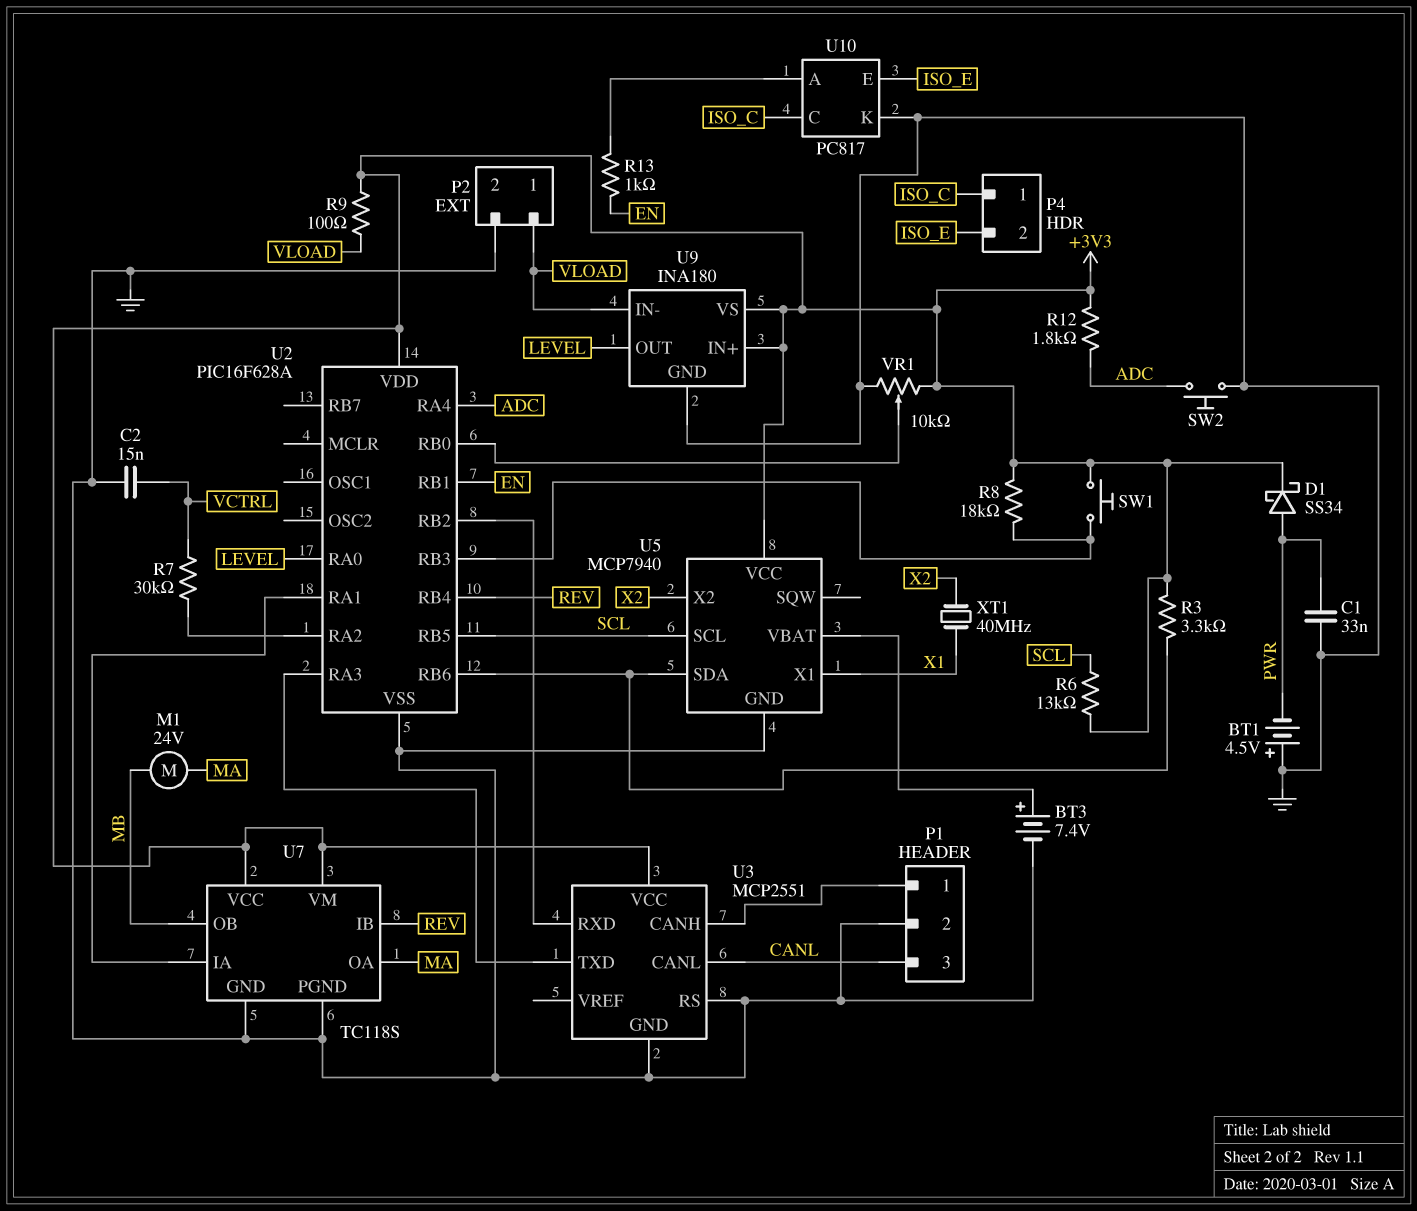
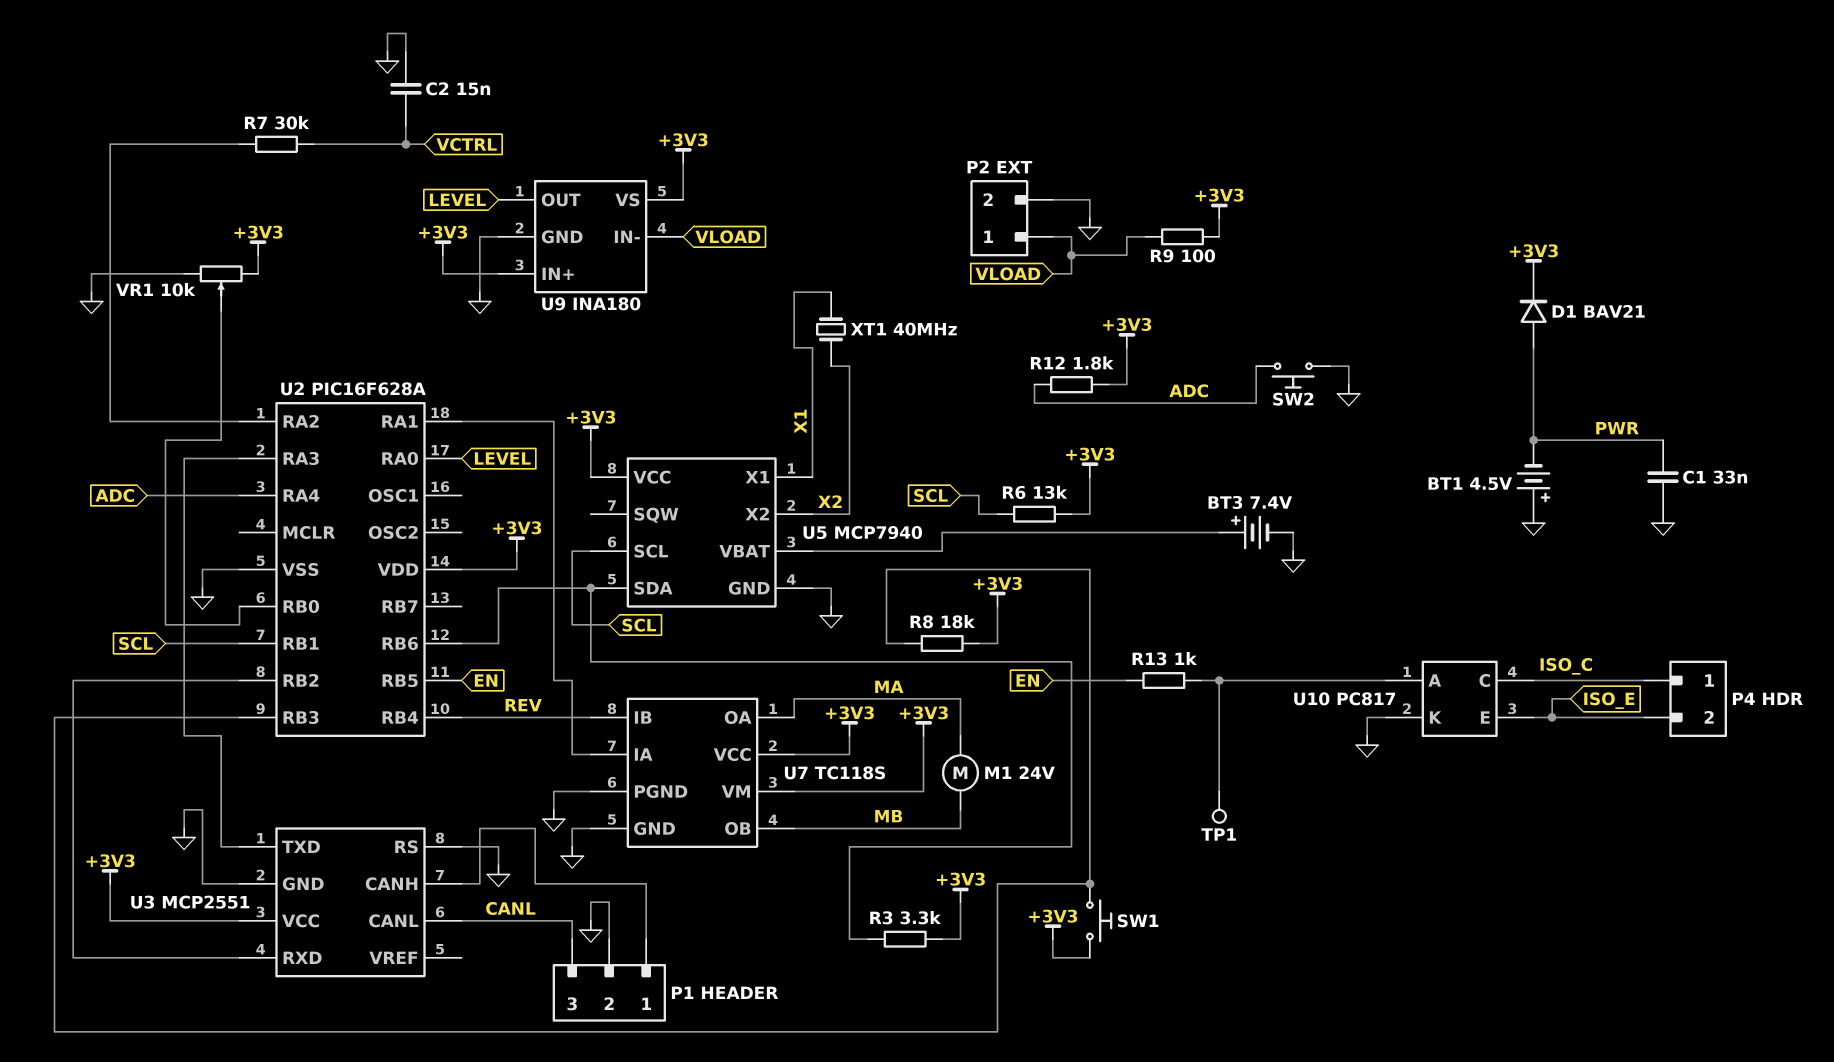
D1: schottky SS34 (A PWR, K +3V3) -> diode BAV21 (A PWR, K +3V3)
TP1: none -> test point (U10/A)
U2 pin RB1: EN -> SCL
U2 pin RB5: SCL -> EN

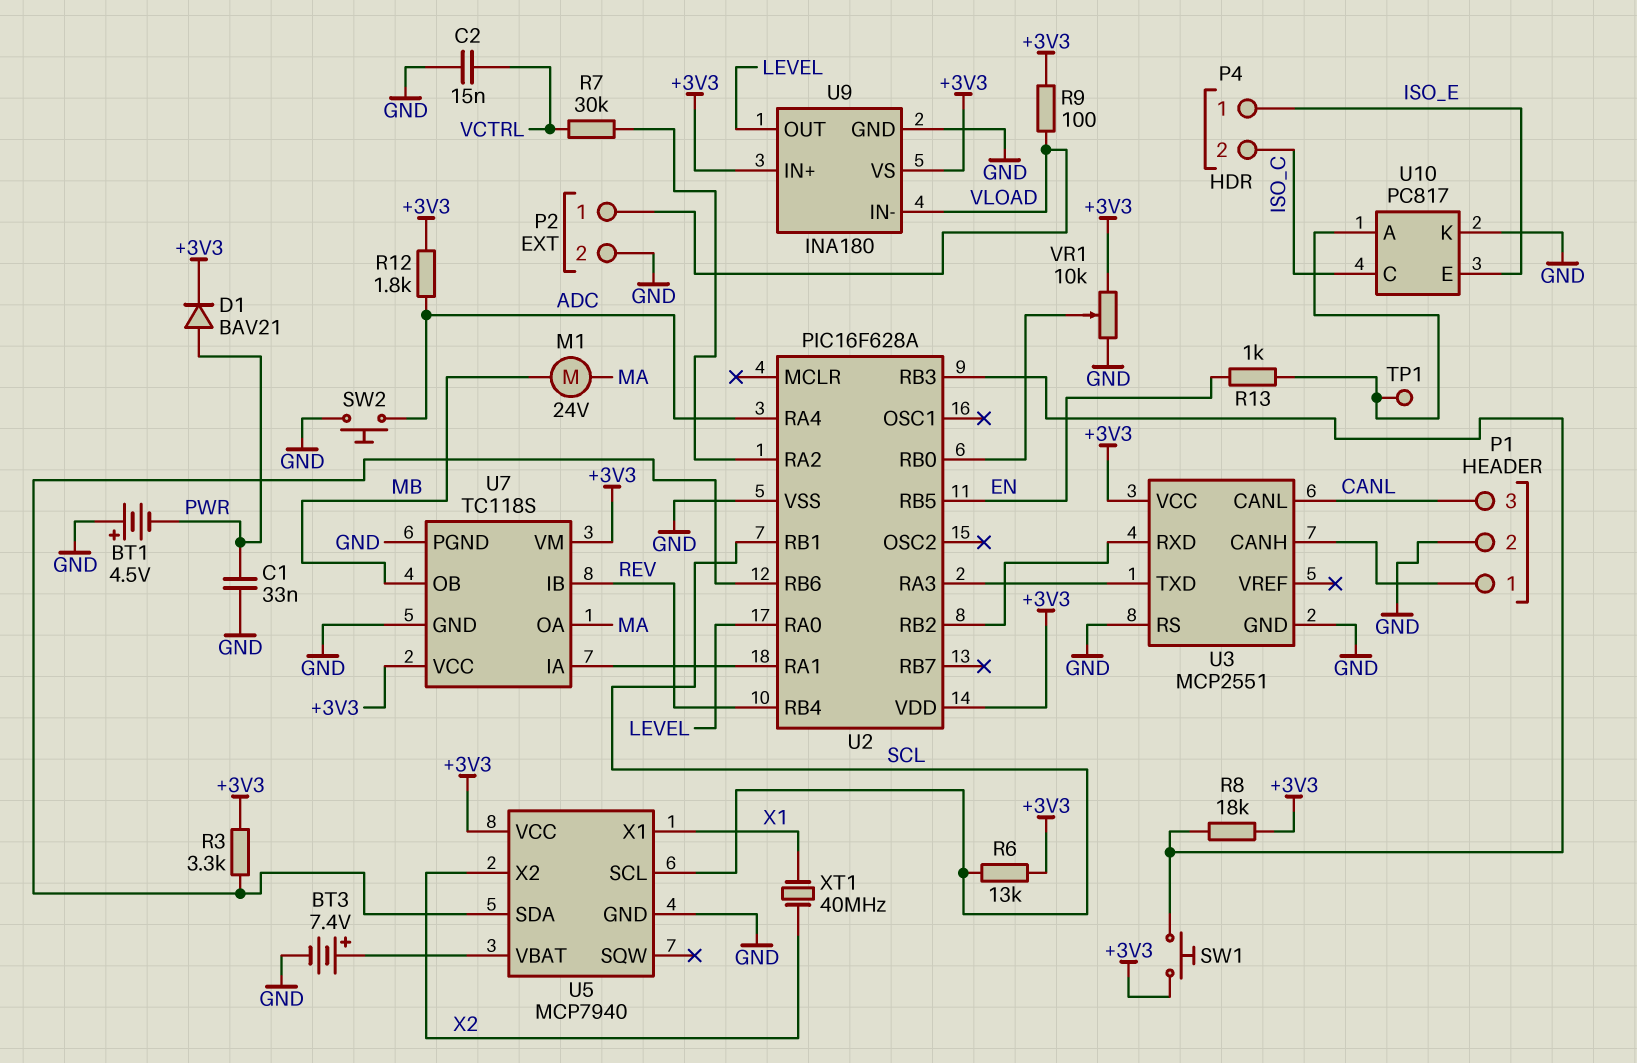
P4 pin 1: ISO_C -> ISO_E
P4 pin 2: ISO_E -> ISO_C

